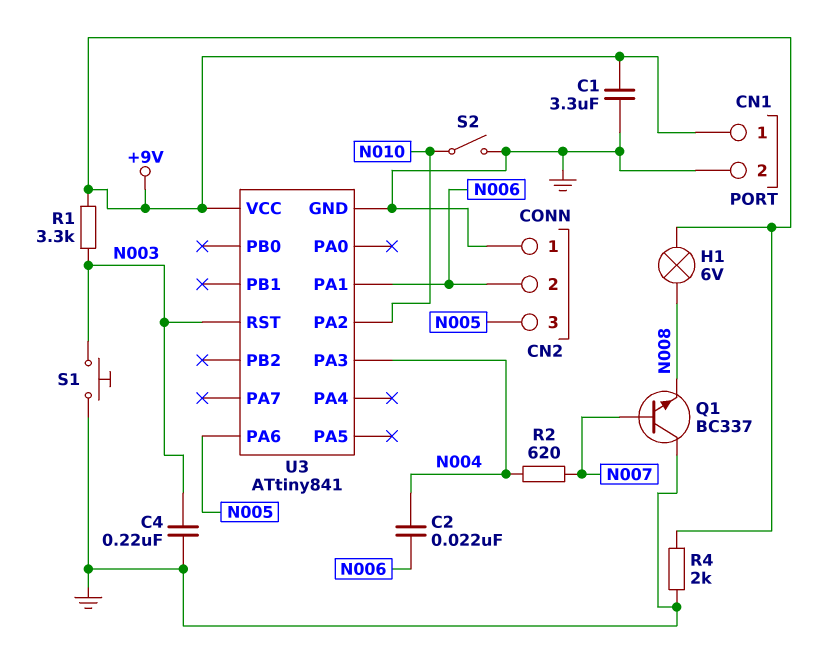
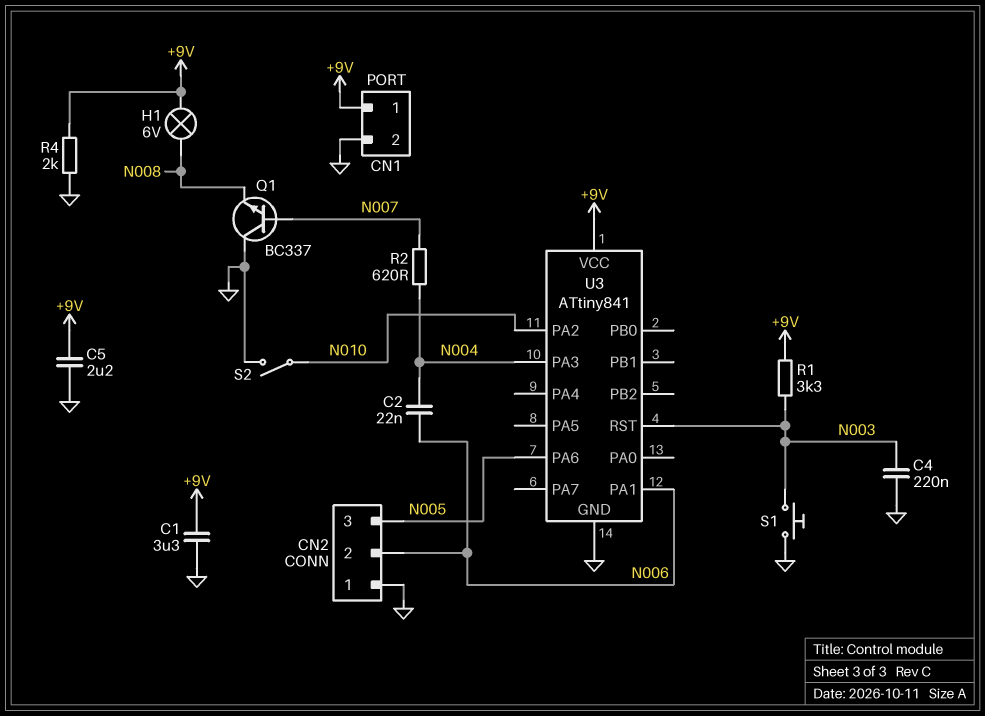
C5: none -> 2.2uF (+9V, GND)

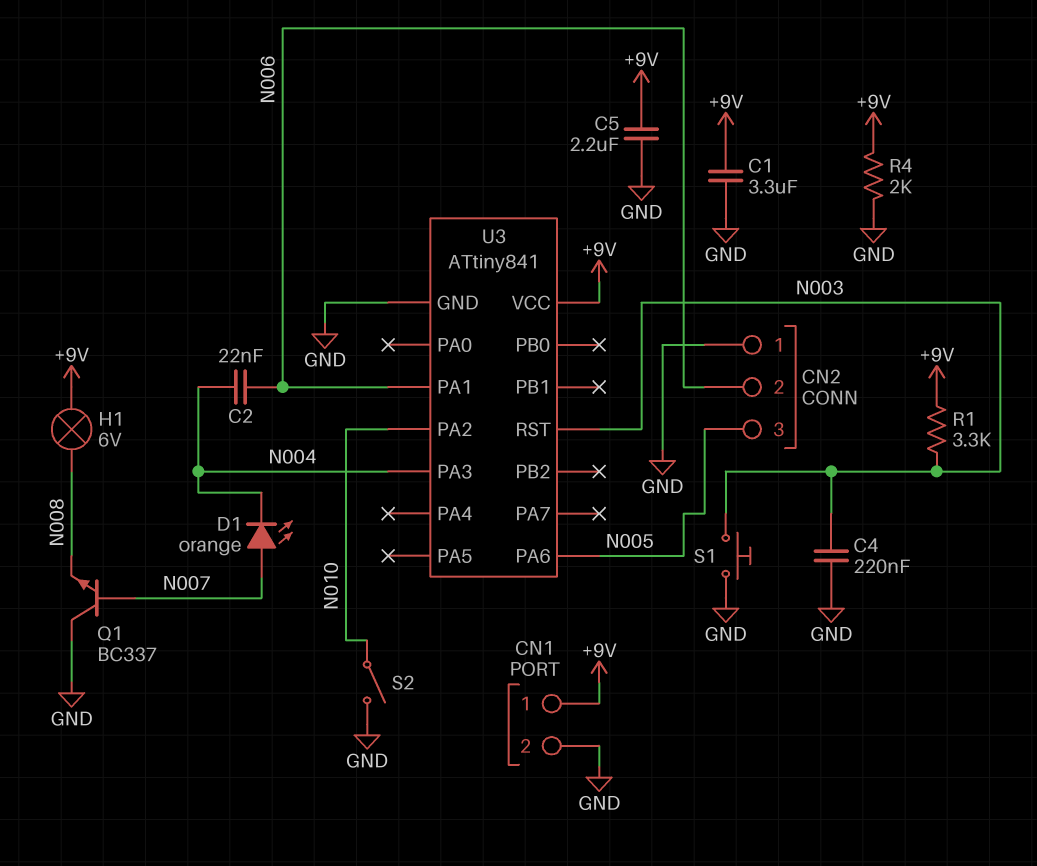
D1: none -> LED orange (A N007, K N004)
R2: 620 (N004, N007) -> none

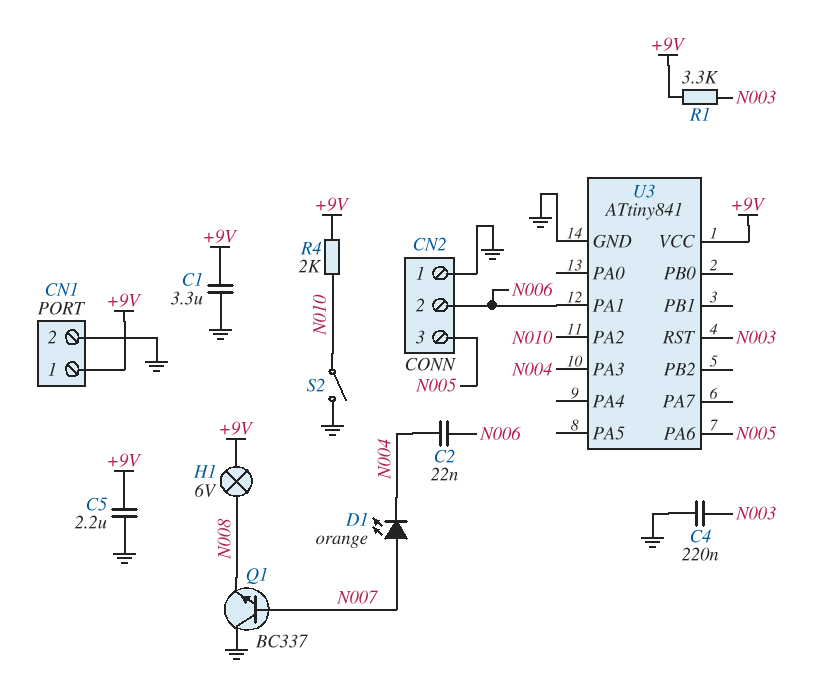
R4: 2k (+9V, GND) -> 2k (+9V, N010)
S1: button (GND, N003) -> none

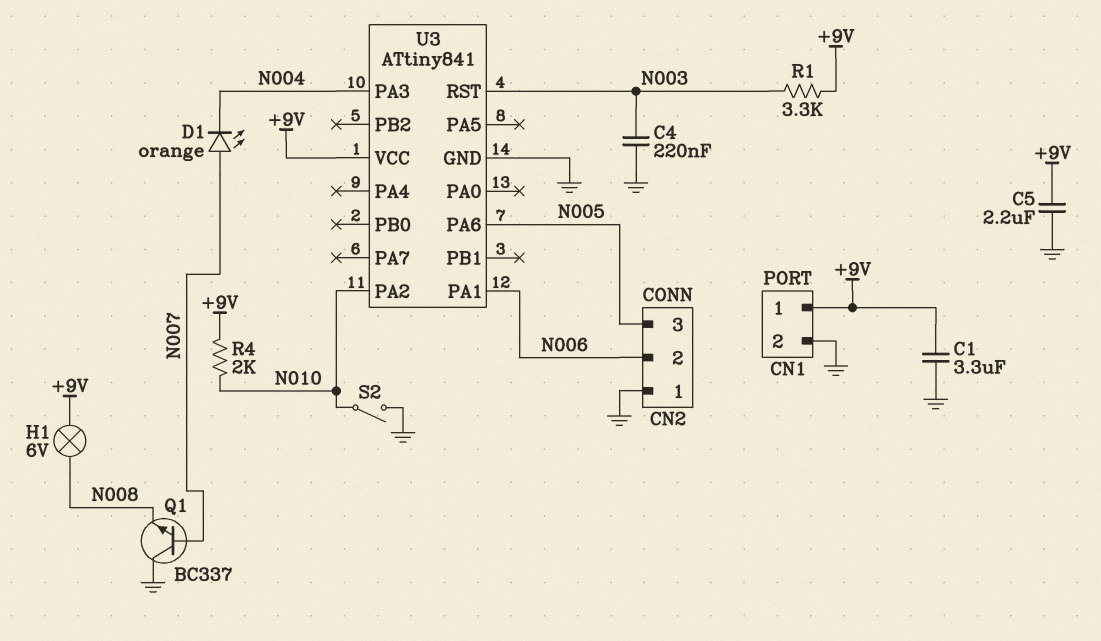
C2: 22nF (N004, N006) -> none

